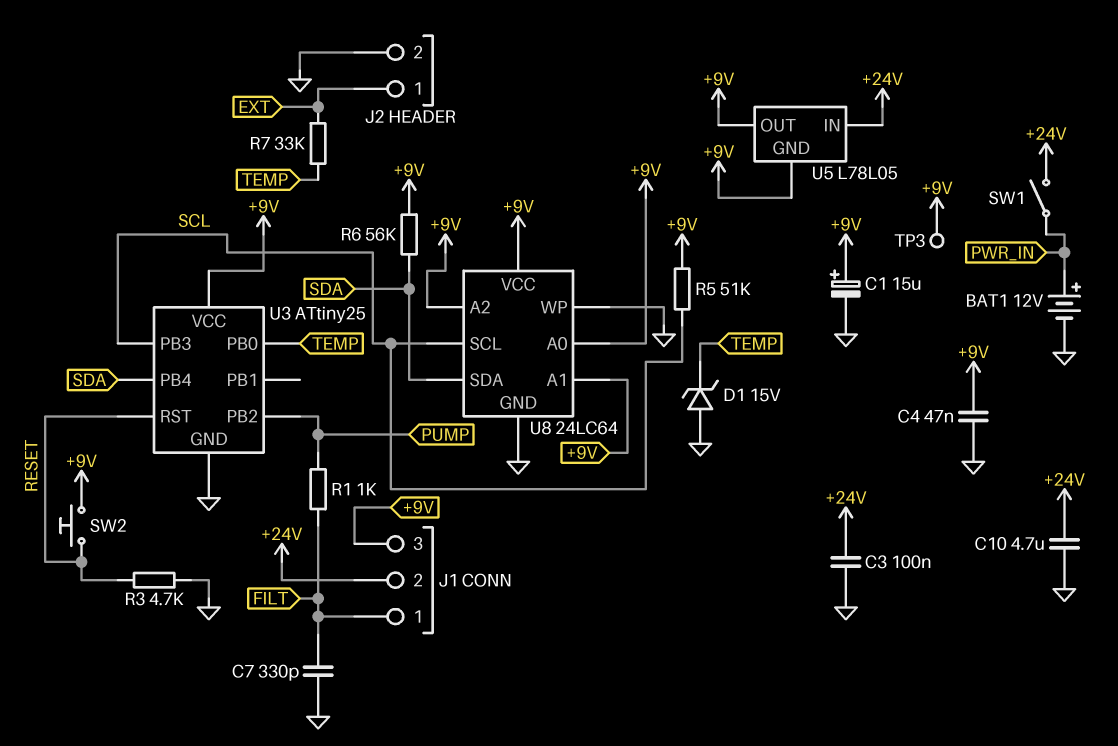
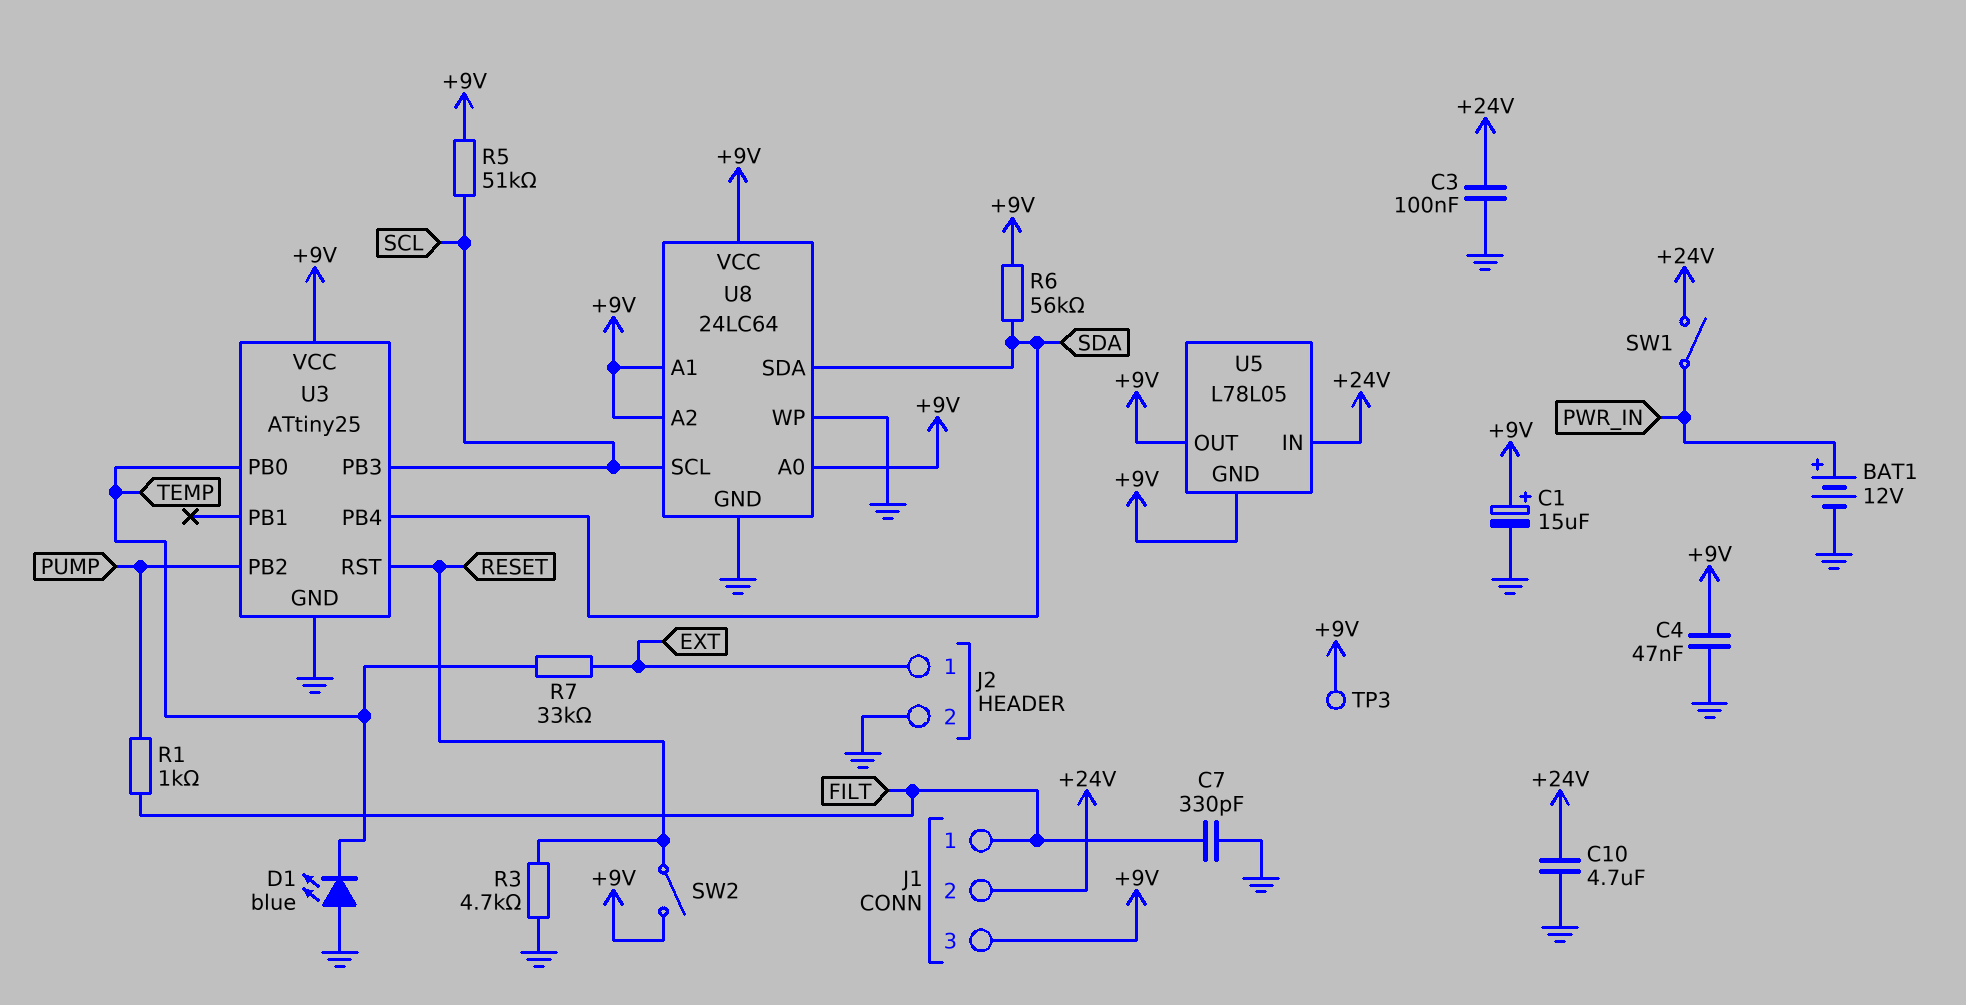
D1: zener 15V (A GND, K TEMP) -> LED blue (A GND, K TEMP)
SW2: button (+9V, RESET) -> switch (+9V, RESET)

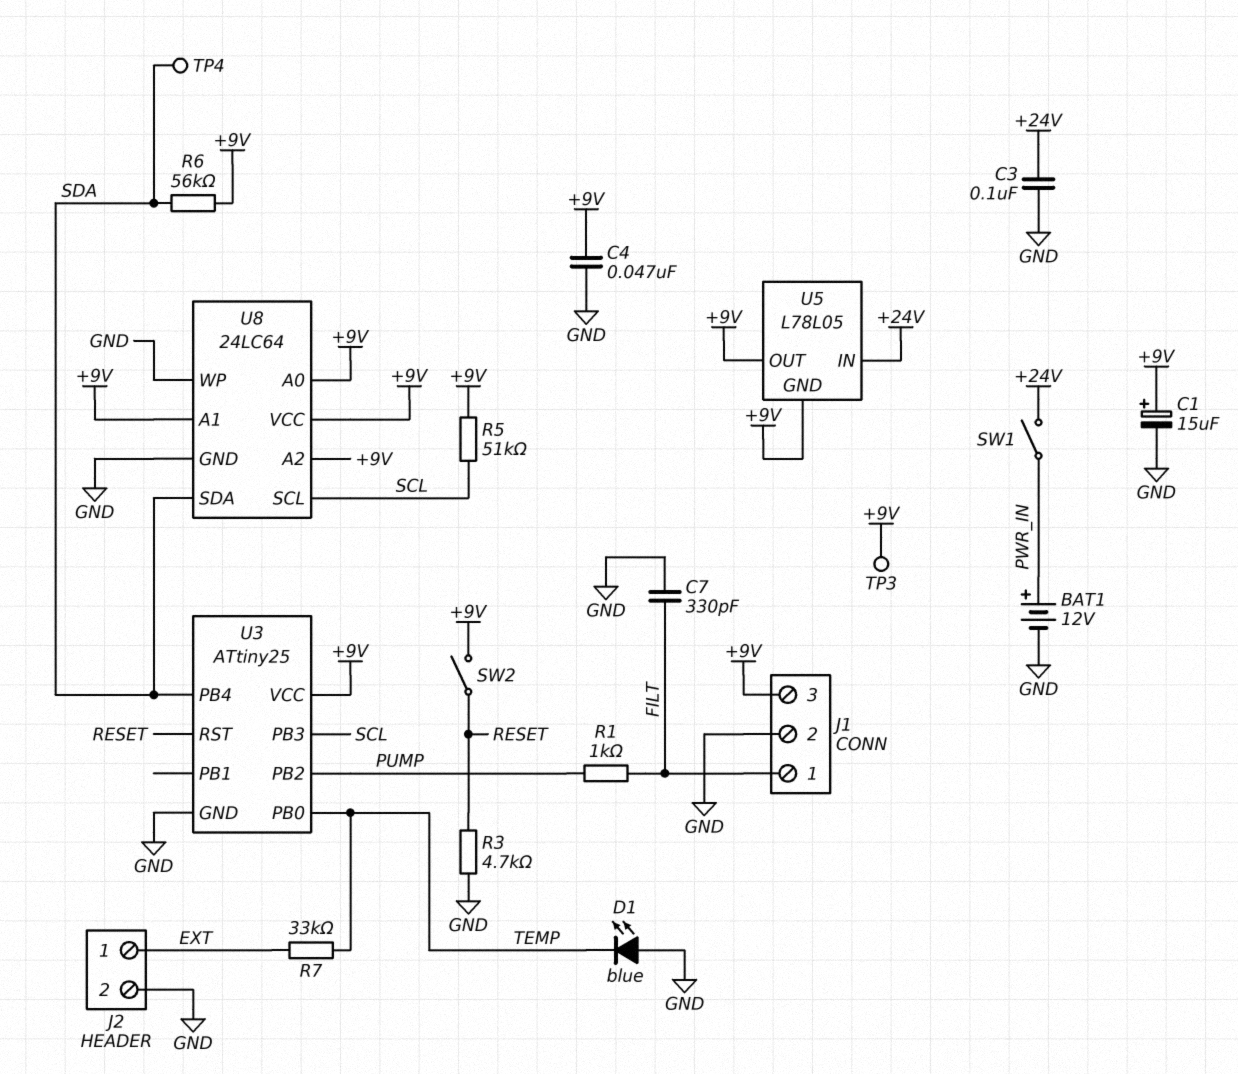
C10: 4.7uF (+24V, GND) -> none
J1 pin 2: +24V -> GND
TP4: none -> test point (SDA)

